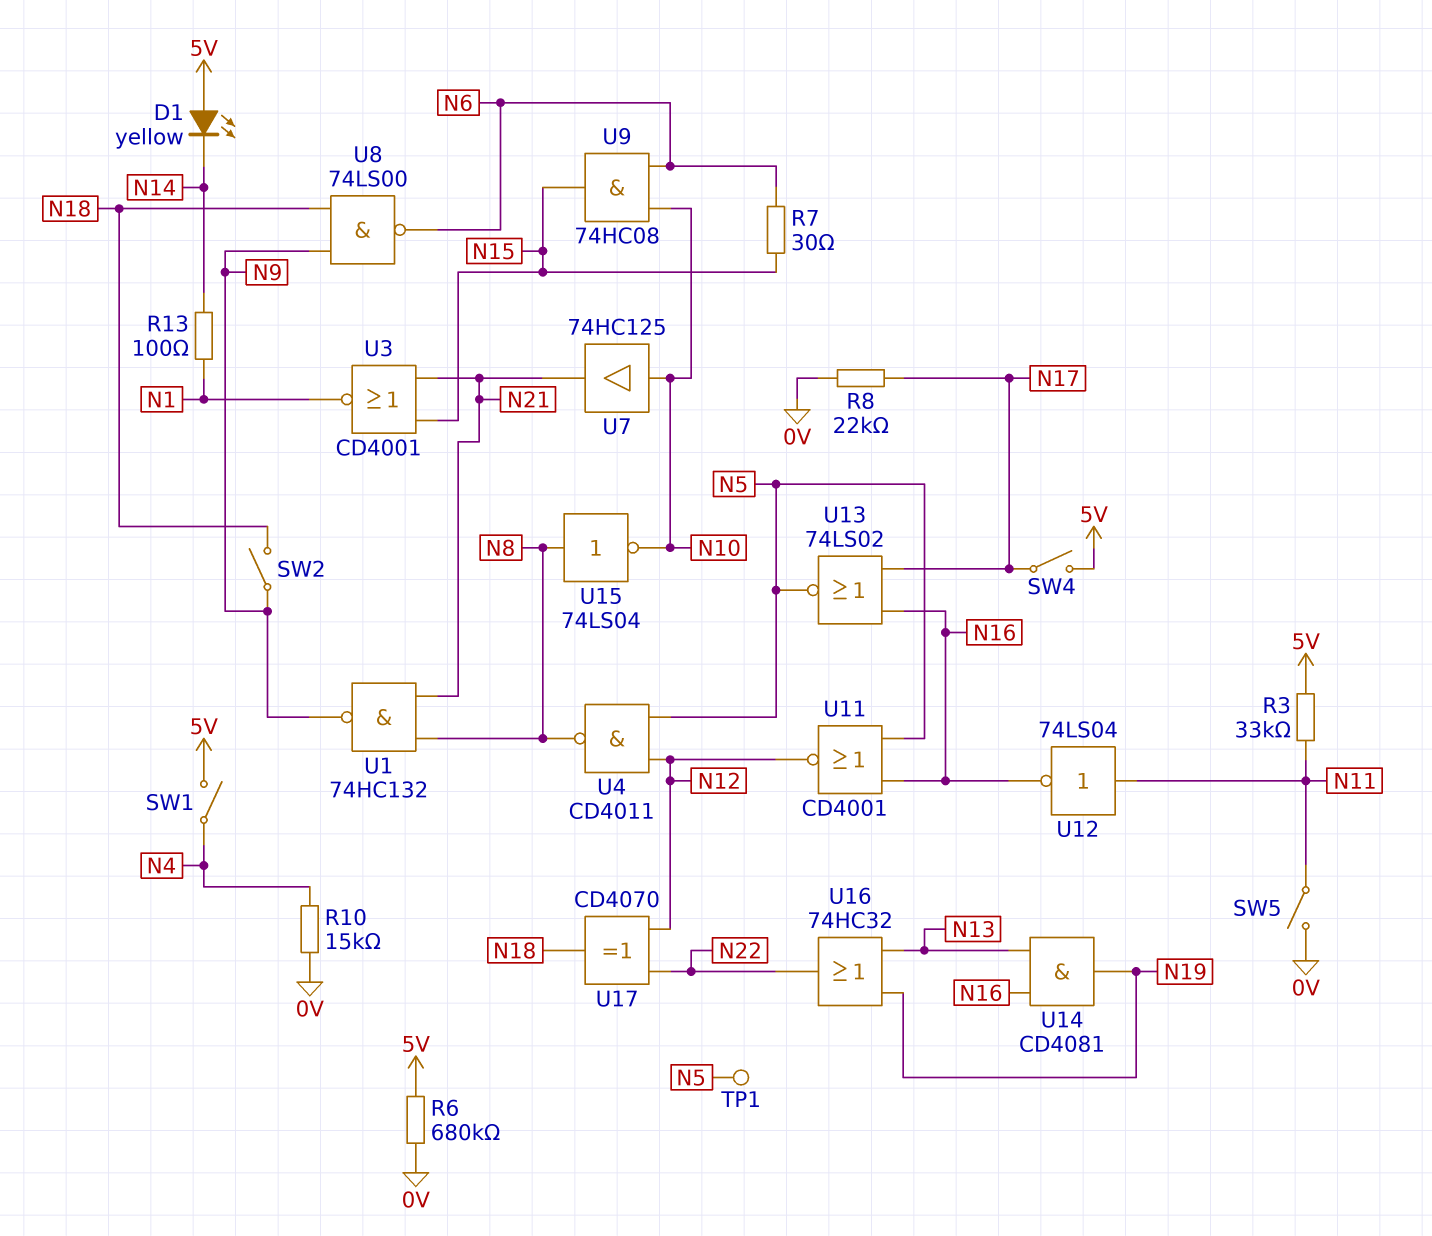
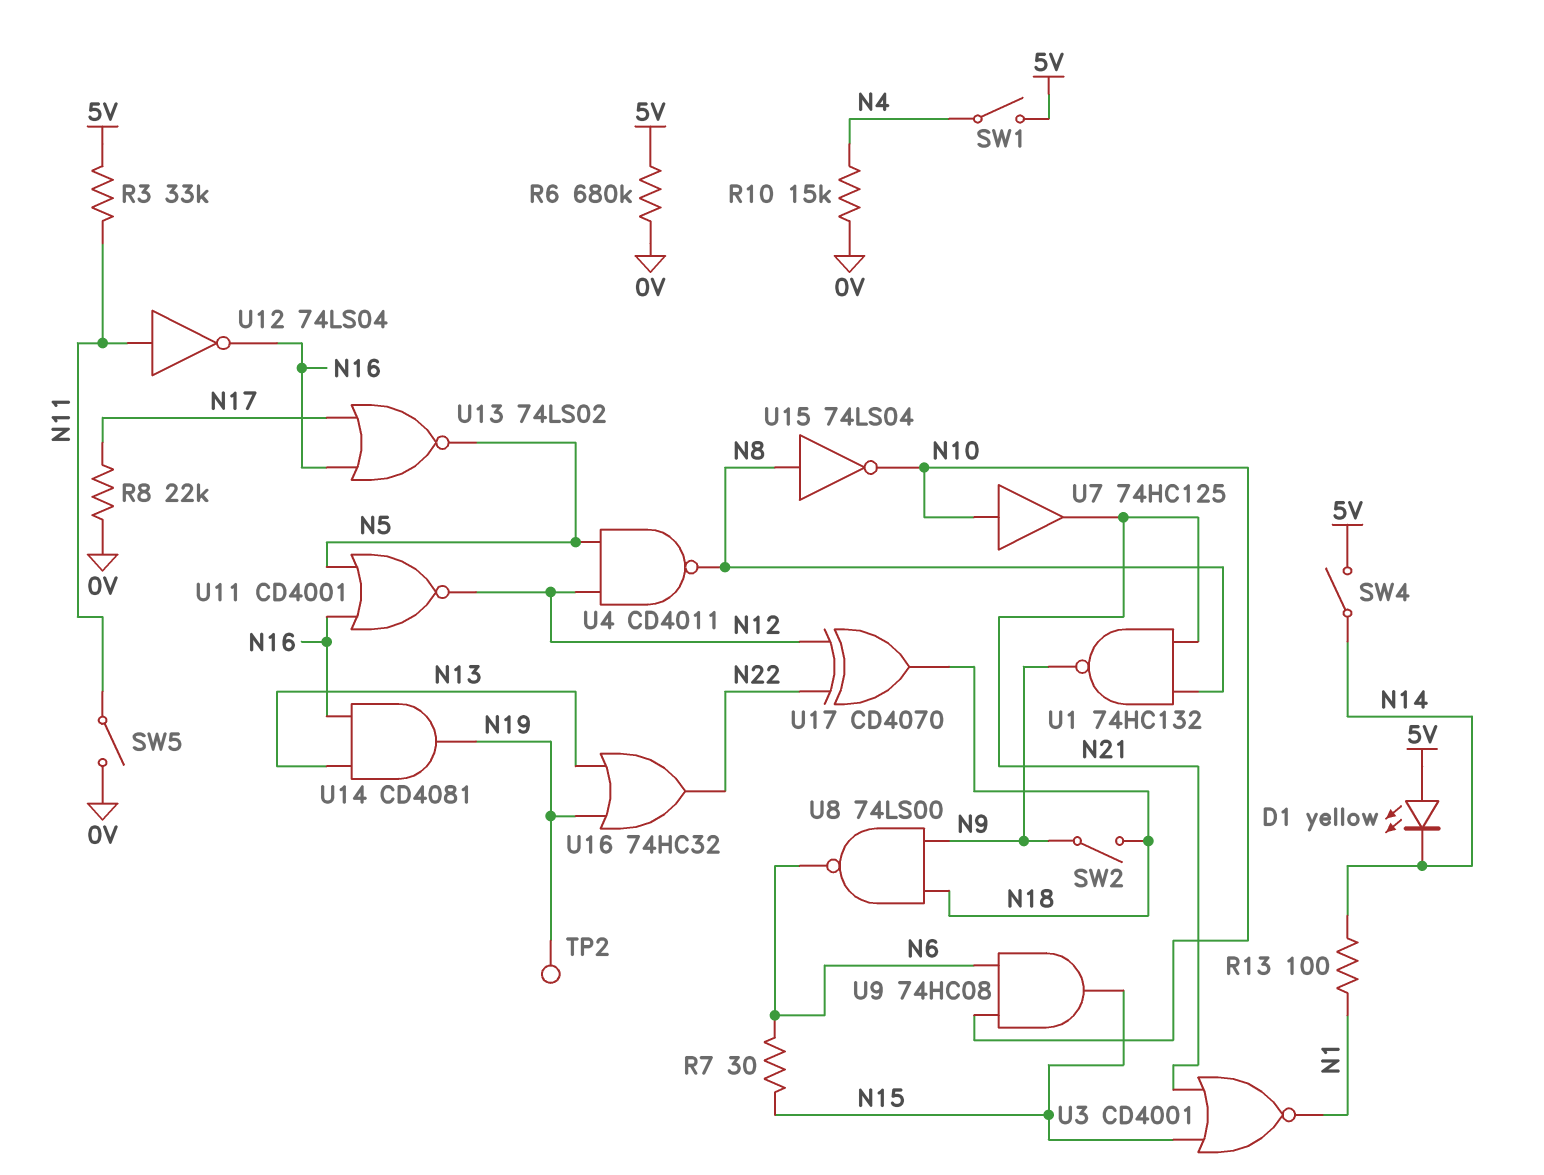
SW4: switch (5V, N17) -> switch (5V, N14)
TP1: test point (N5) -> none
TP2: none -> test point (N19)

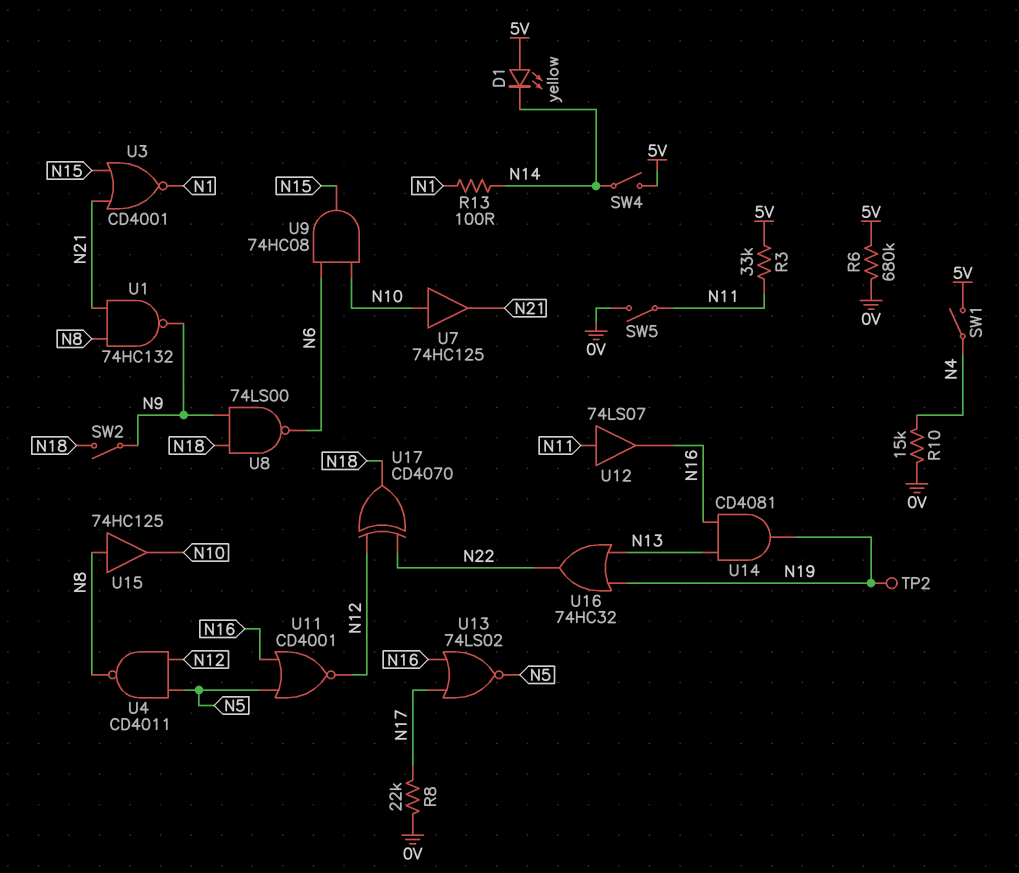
R7: 30 (N6, N15) -> none
U12: NOT 74LS04 (in N11, out N16) -> buffer 74LS07 (in N11, out N16)
U15: NOT 74LS04 (in N8, out N10) -> buffer 74HC125 (in N8, out N10)

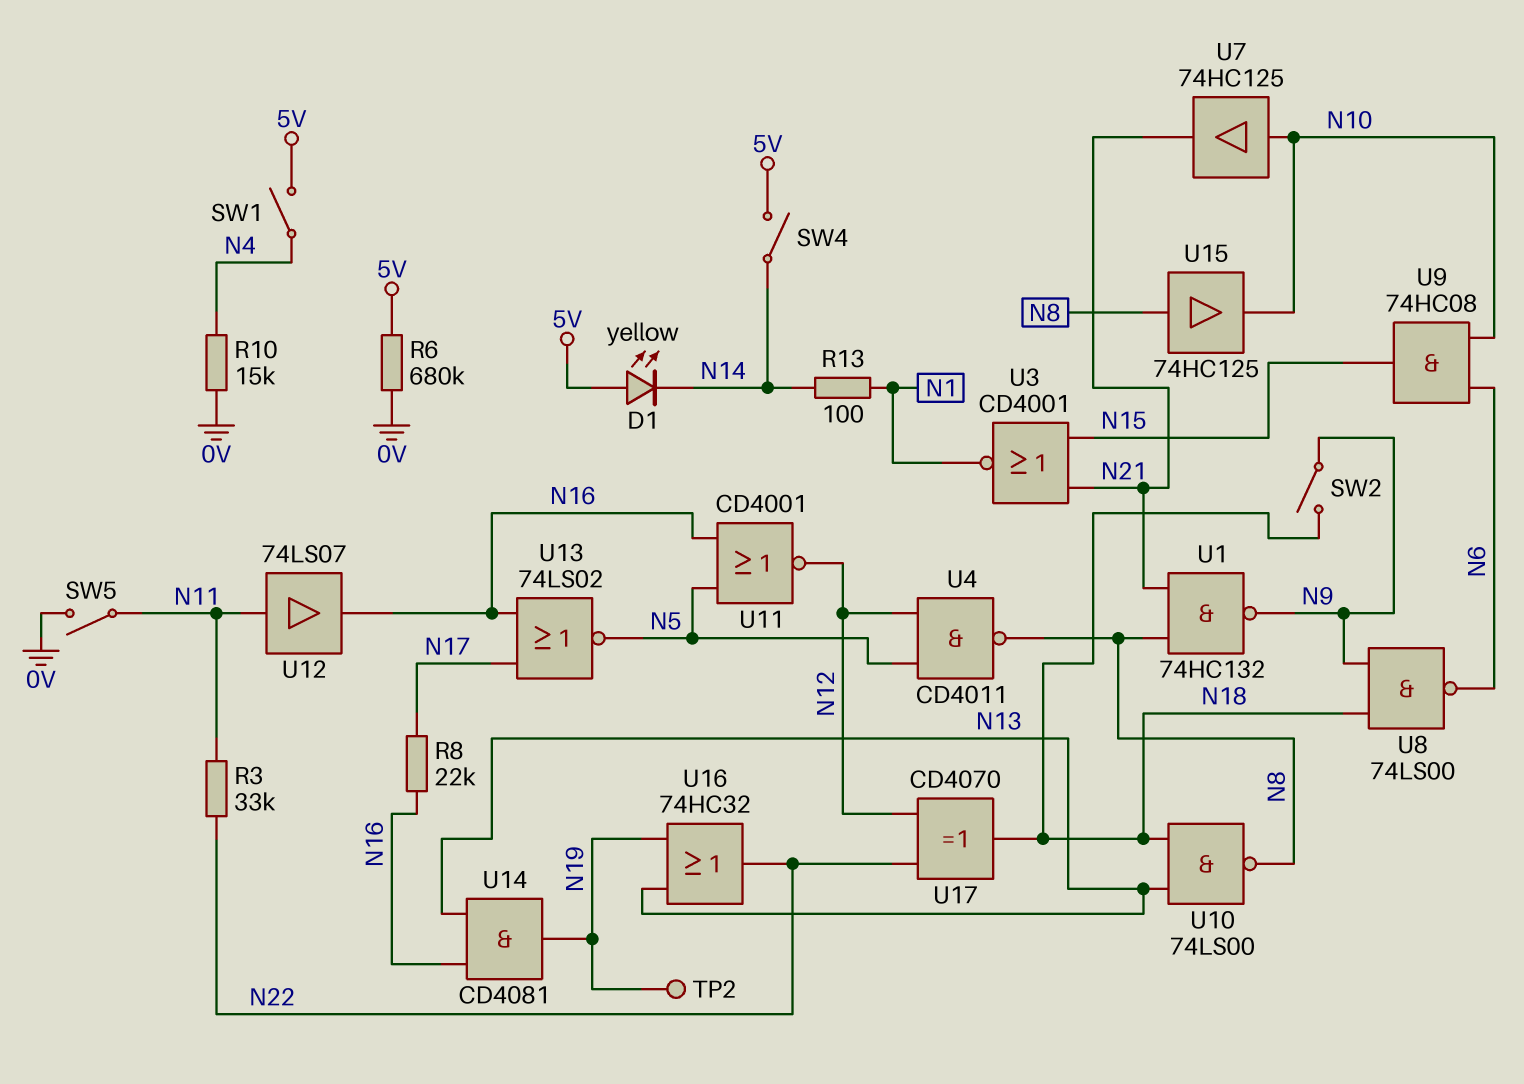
R3: 33k (5V, N11) -> 33k (N11, N22)
R8: 22k (0V, N17) -> 22k (N16, N17)
U10: none -> NAND 74LS00 (in N13, in N18, out N8)

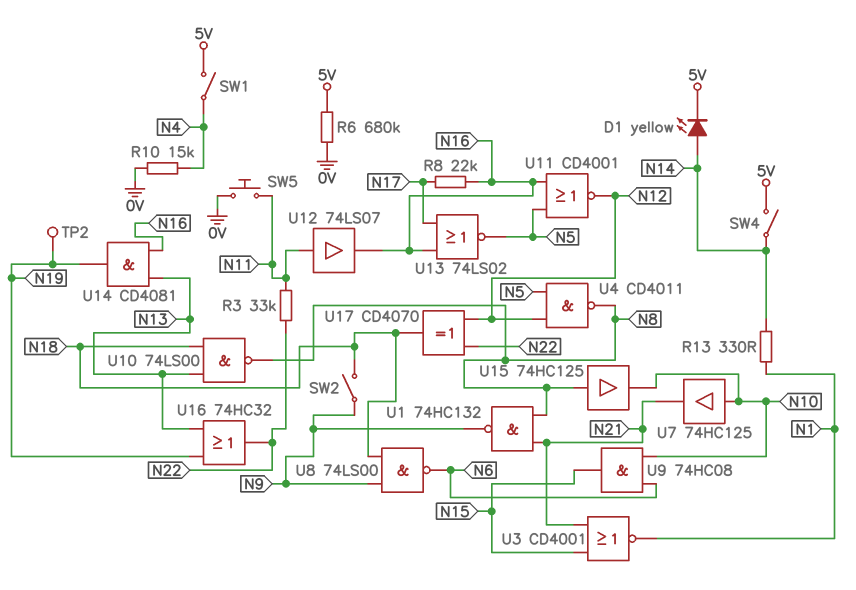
D1: LED yellow (A 5V, K N14) -> LED yellow (A N14, K 5V)
R13: 100 (N1, N14) -> 330 (N1, N14)
SW5: switch (0V, N11) -> button (0V, N11)

